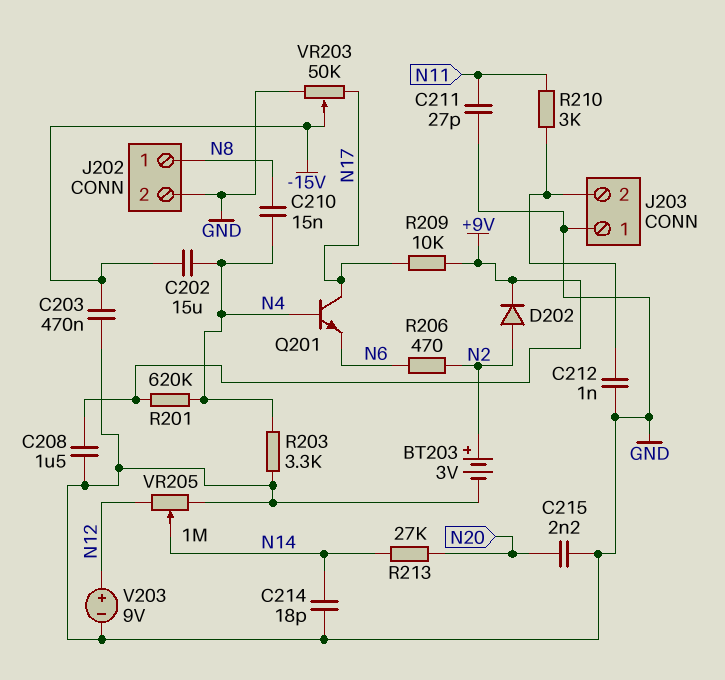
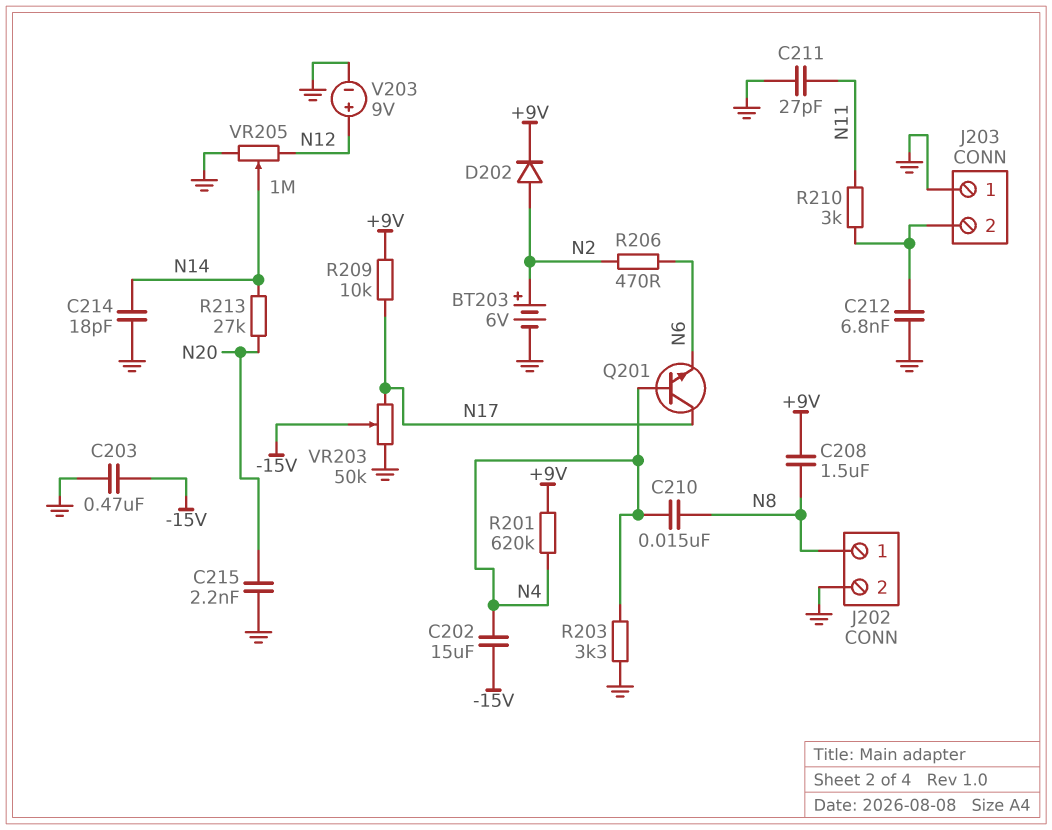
BT203: 3V (plus N2, minus GND) -> 6V (plus N2, minus GND)
C208: 1.5uF (+9V, GND) -> 1.5uF (+9V, N8)
C212: 1nF (GND, J203/2) -> 6.8nF (GND, J203/2)

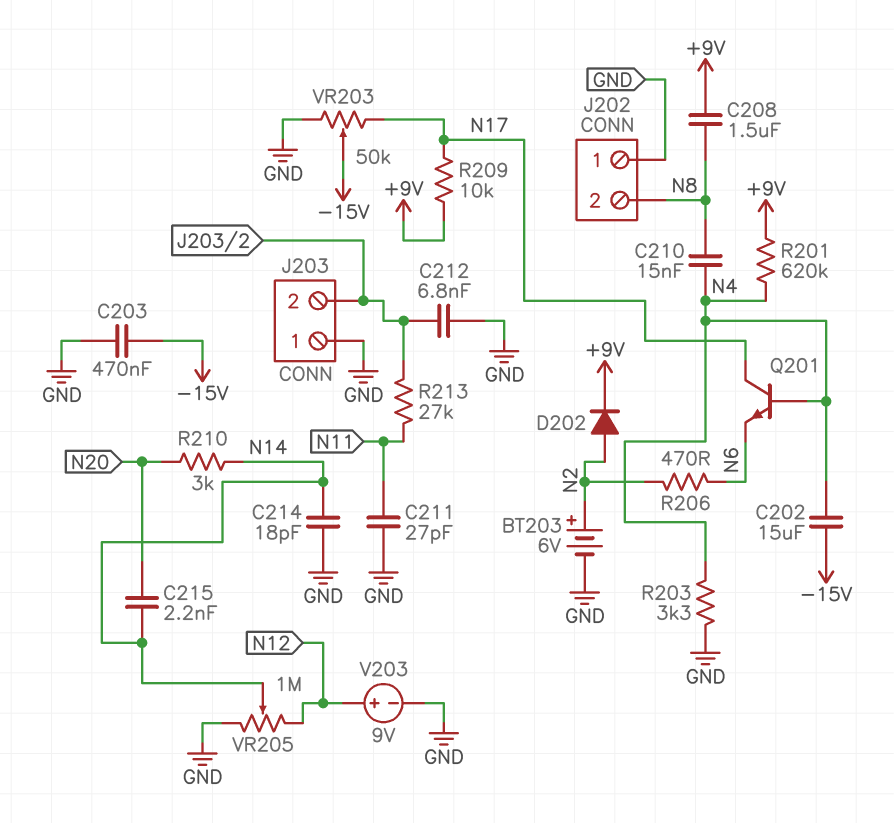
C215: 2.2nF (GND, N20) -> 2.2nF (N14, N20)
J202 pin 1: N8 -> GND
J202 pin 2: GND -> N8
R210: 3k (J203/2, N11) -> 3k (N14, N20)
R213: 27k (N14, N20) -> 27k (J203/2, N11)

